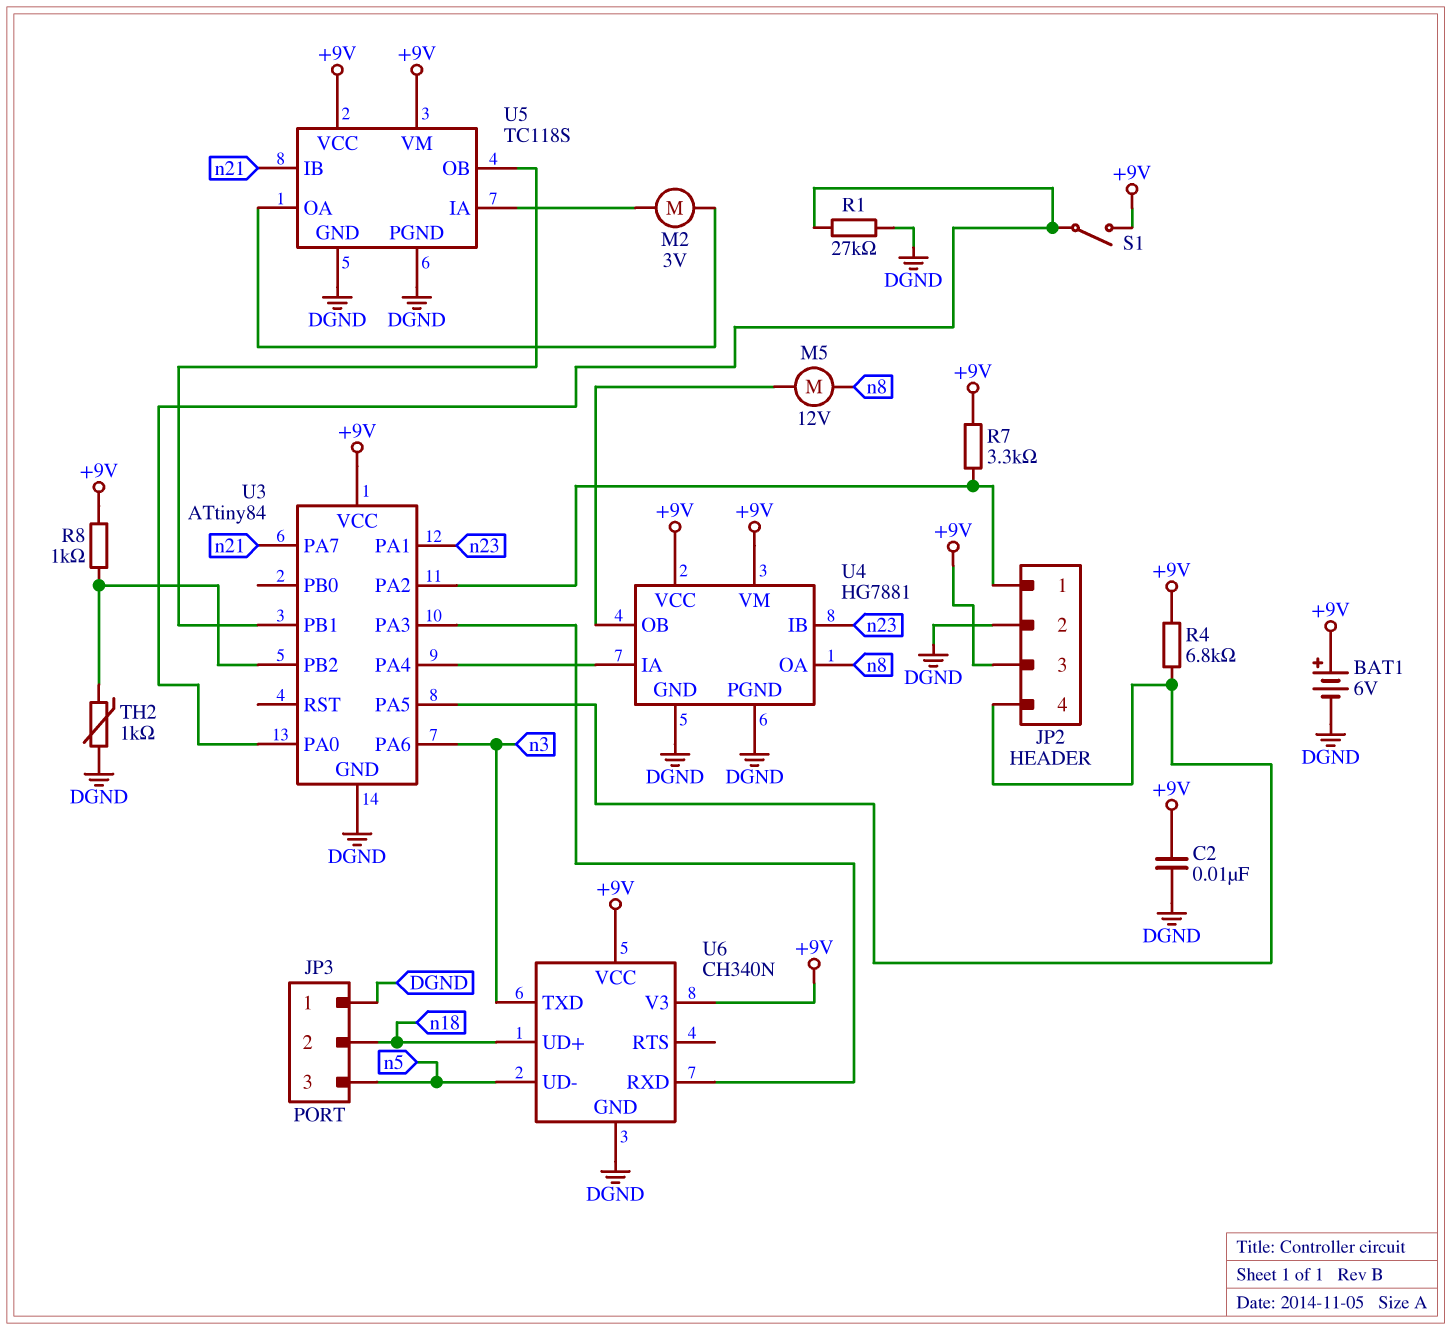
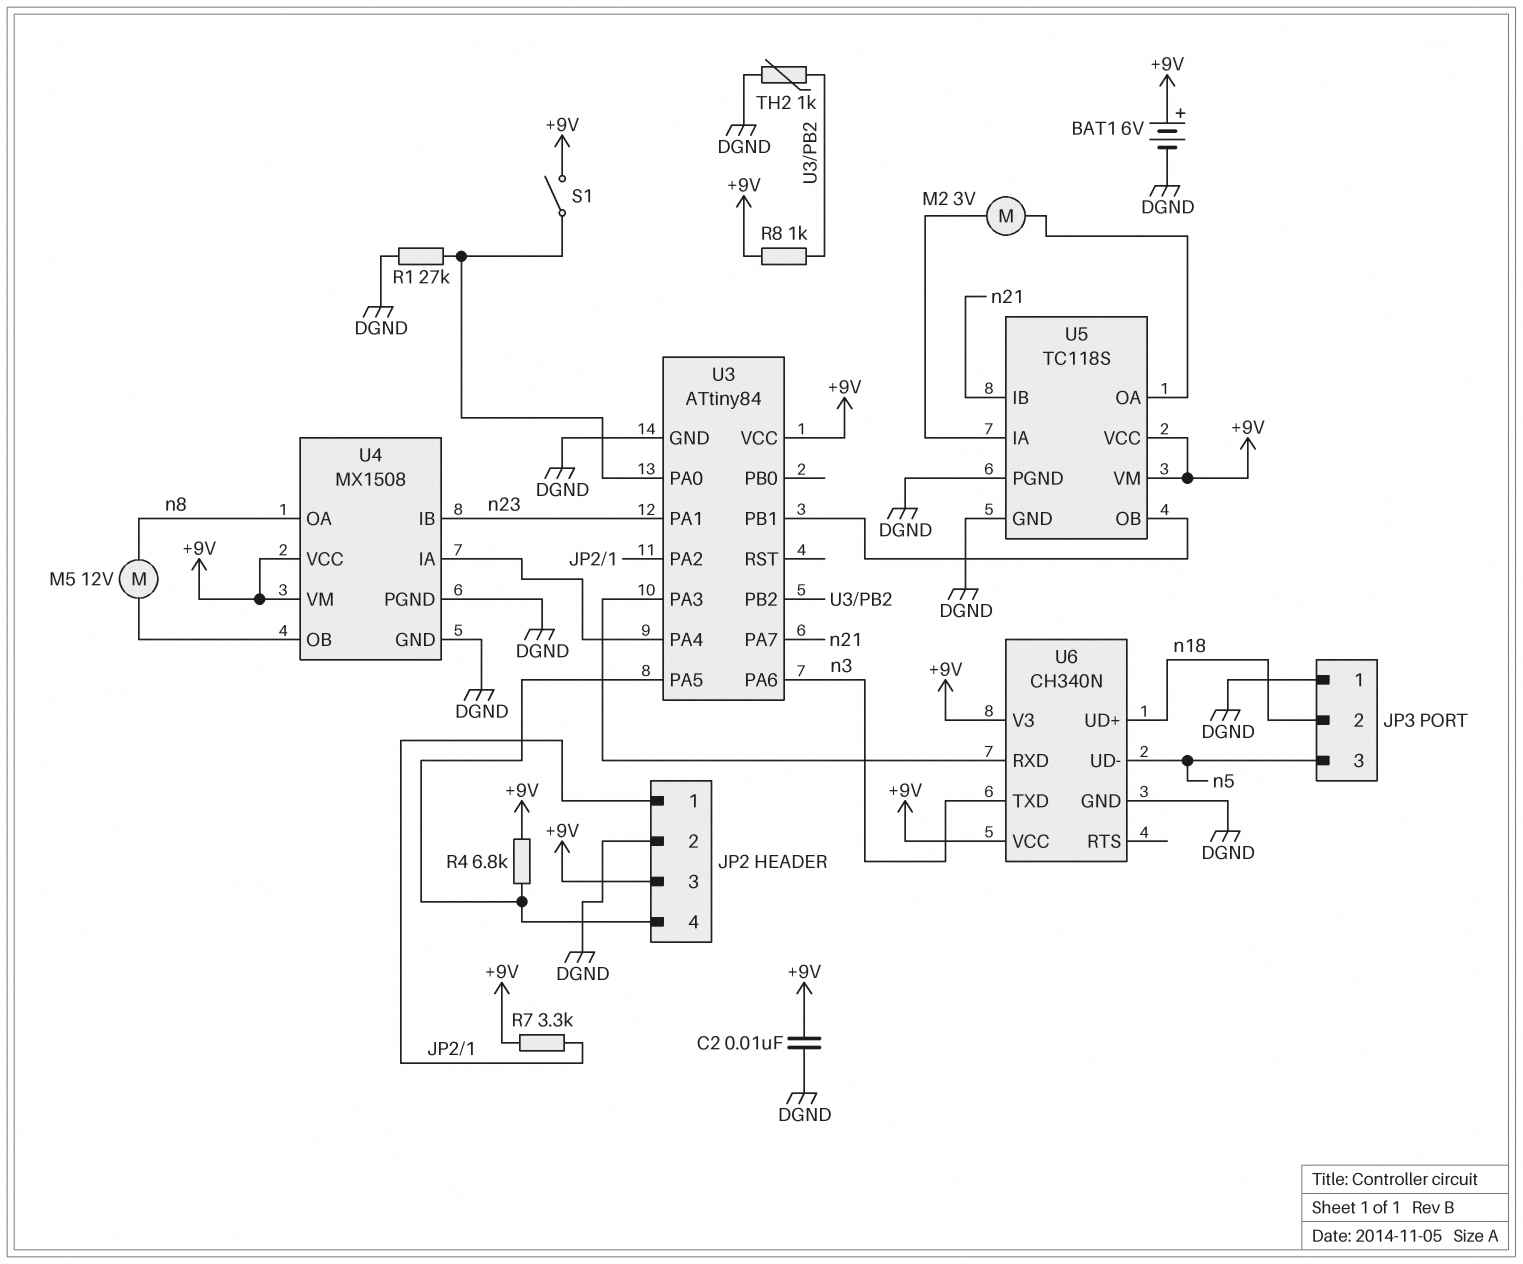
U4: HG7881 -> MX1508

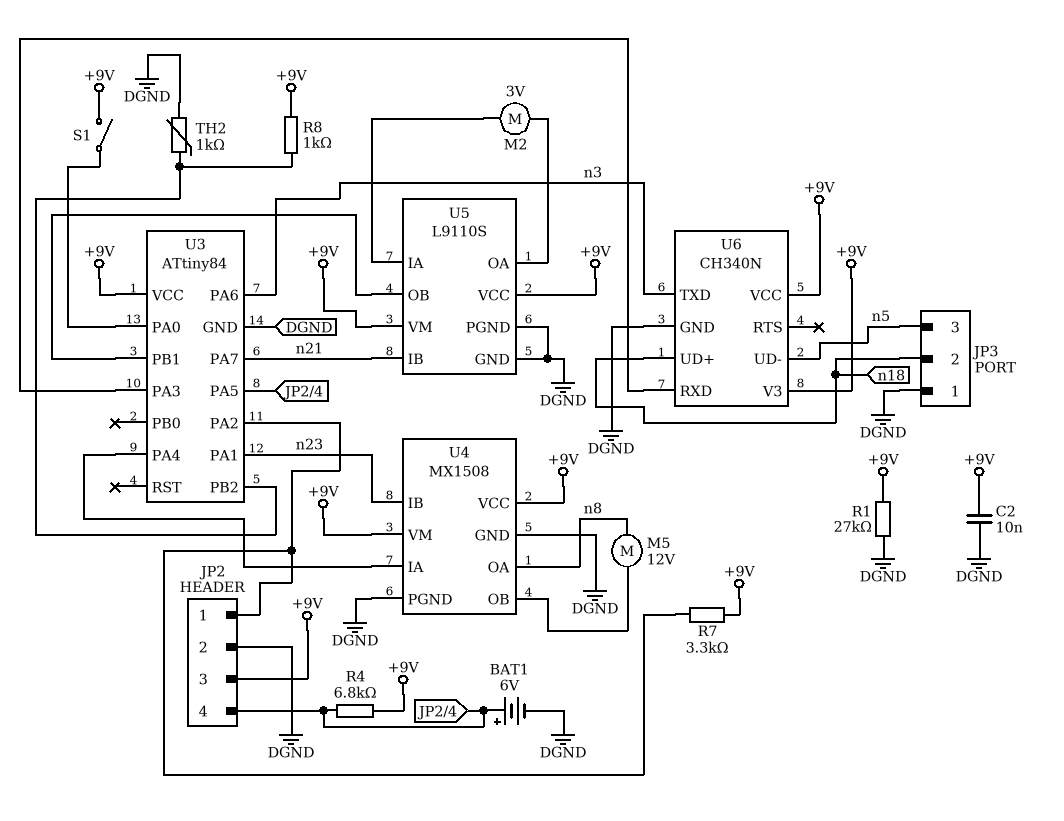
BAT1: 6V (plus +9V, minus DGND) -> 6V (plus JP2/4, minus DGND)
R1: 27k (DGND, U3/PA0) -> 27k (+9V, DGND)
U5: TC118S -> L9110S

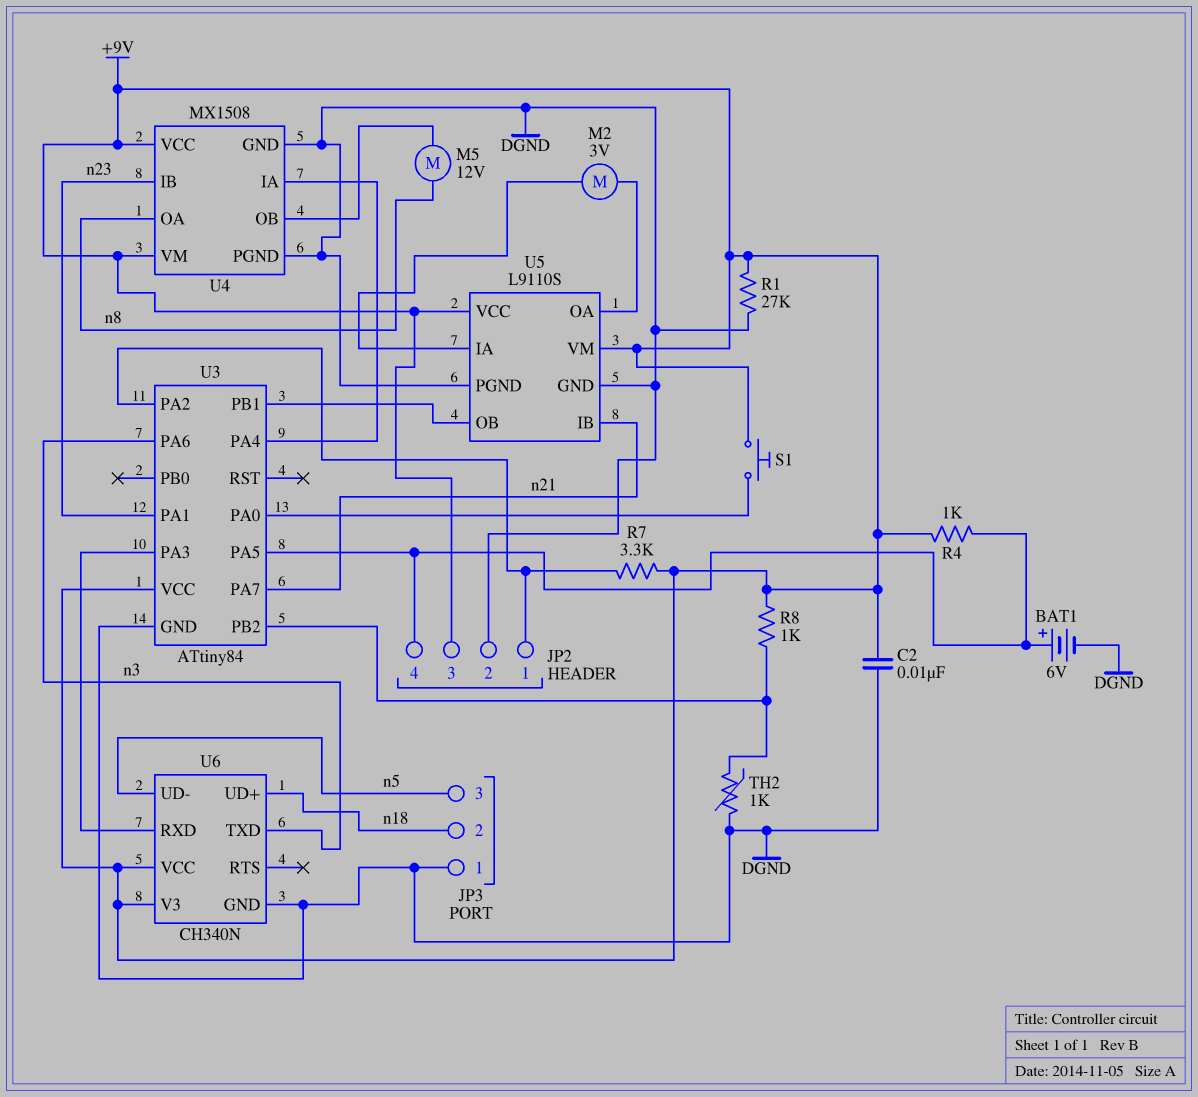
R4: 6.8k (+9V, JP2/4) -> 1k (+9V, JP2/4)
S1: switch (+9V, U3/PA0) -> button (+9V, U3/PA0)

